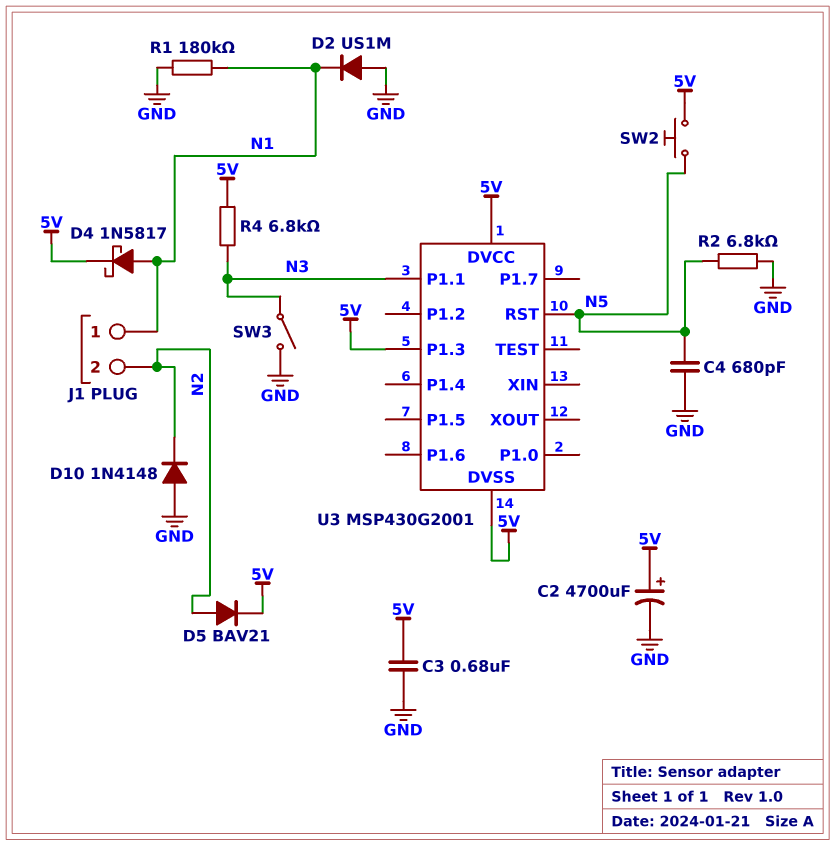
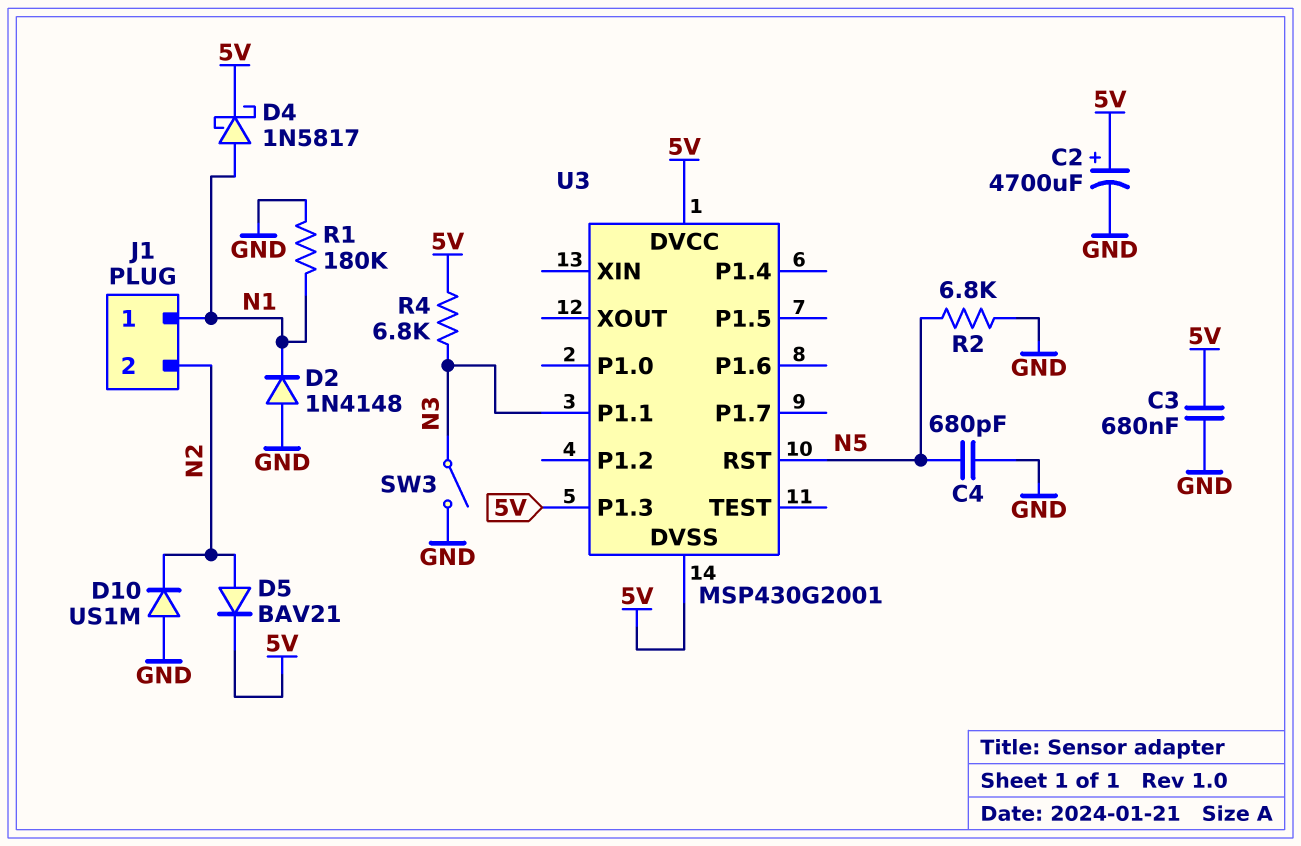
D2: diode US1M (A GND, K N1) -> diode 1N4148 (A GND, K N1)
D10: diode 1N4148 (A GND, K N2) -> diode US1M (A GND, K N2)
SW2: button (5V, N5) -> none

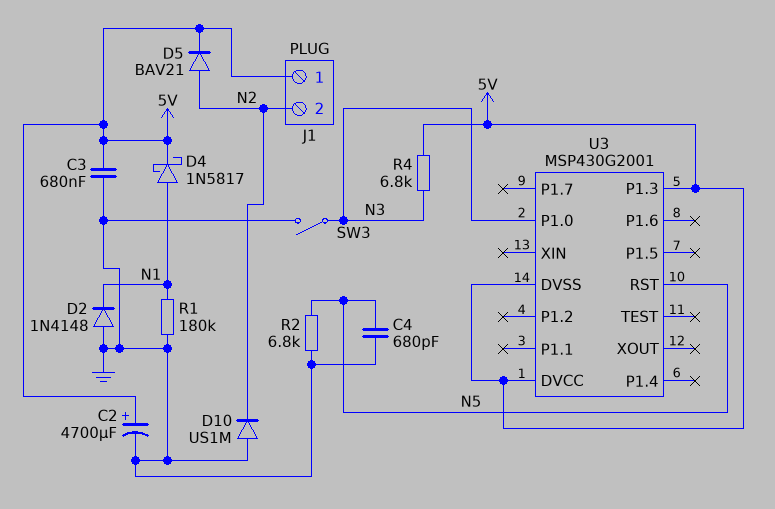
J1 pin 1: N1 -> 5V
U3 pin P1.0: none -> N3
U3 pin P1.1: N3 -> none

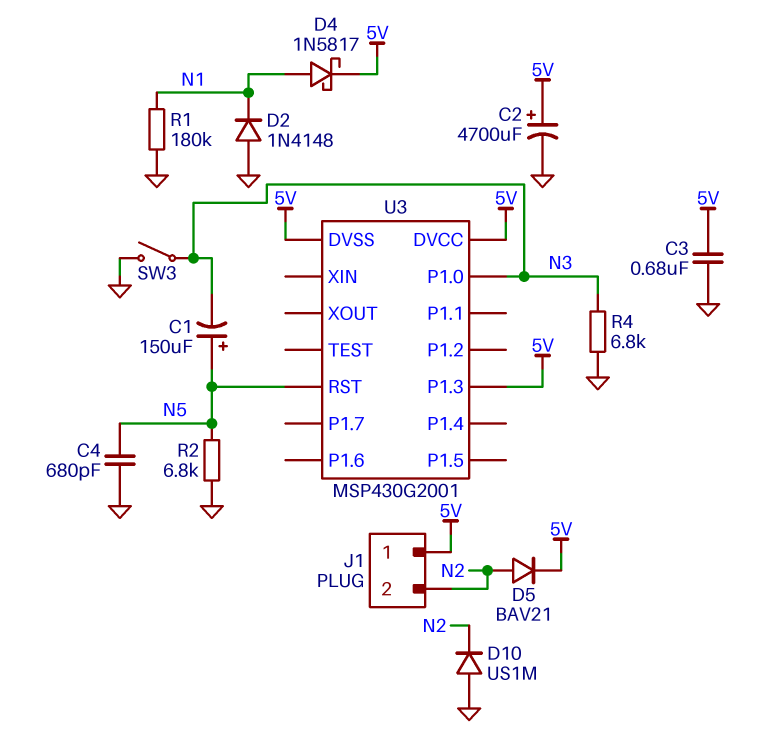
C1: none -> 150uF (plus N5, minus N3)
R4: 6.8k (5V, N3) -> 6.8k (GND, N3)

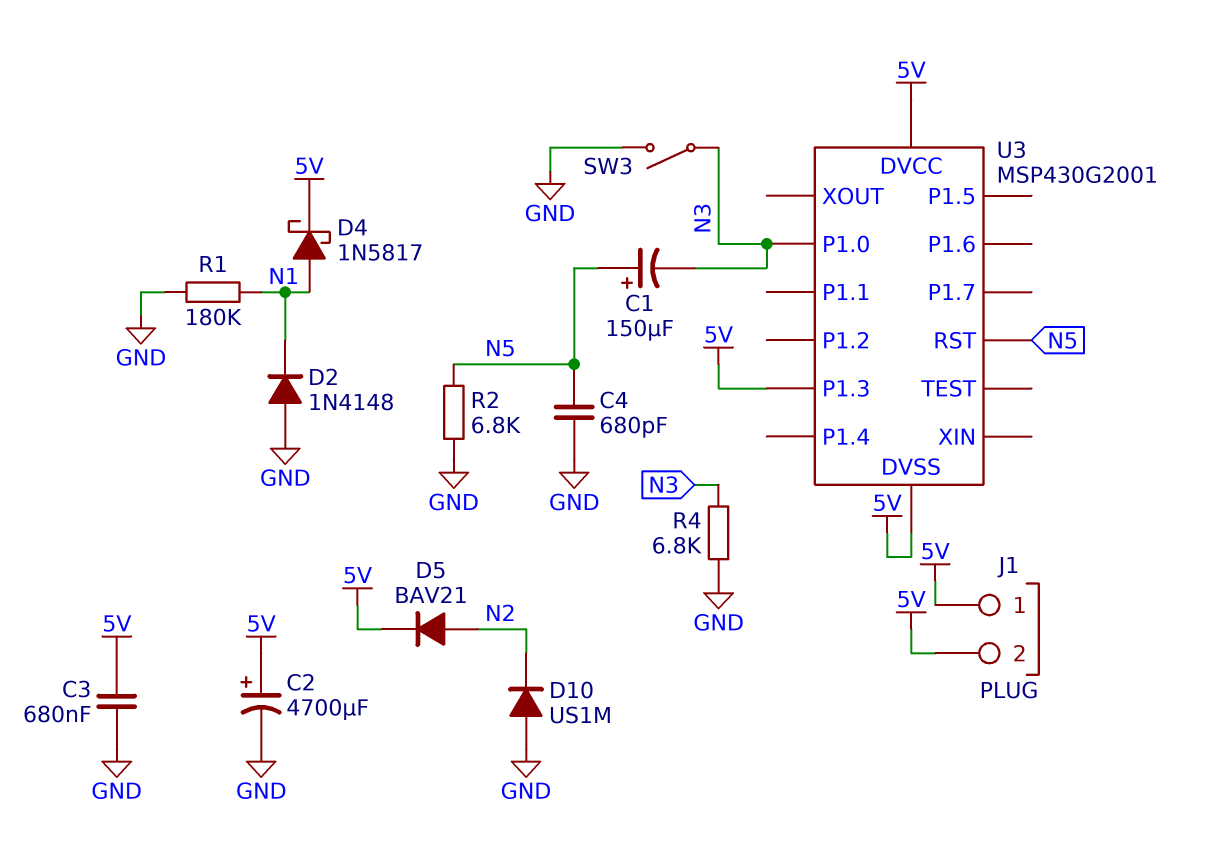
J1 pin 2: N2 -> 5V

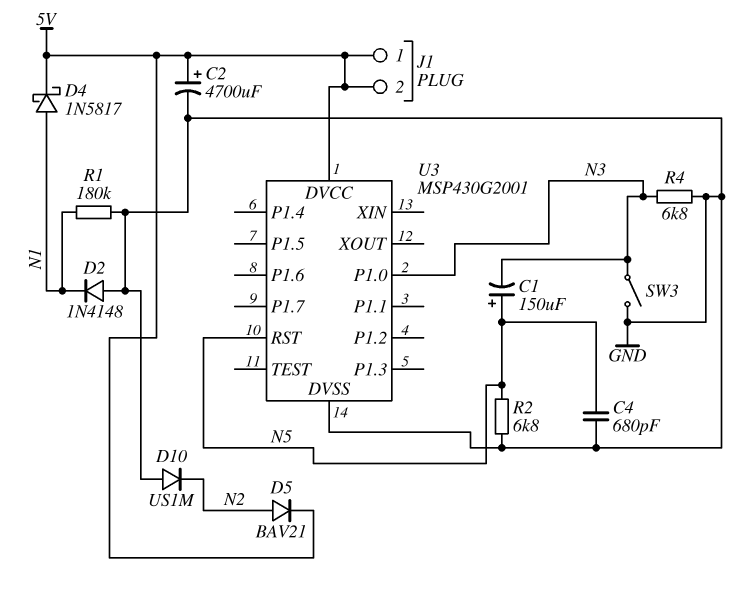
C3: 680nF (5V, GND) -> none
U3 pin DVSS: 5V -> GND
U3 pin P1.3: 5V -> none

